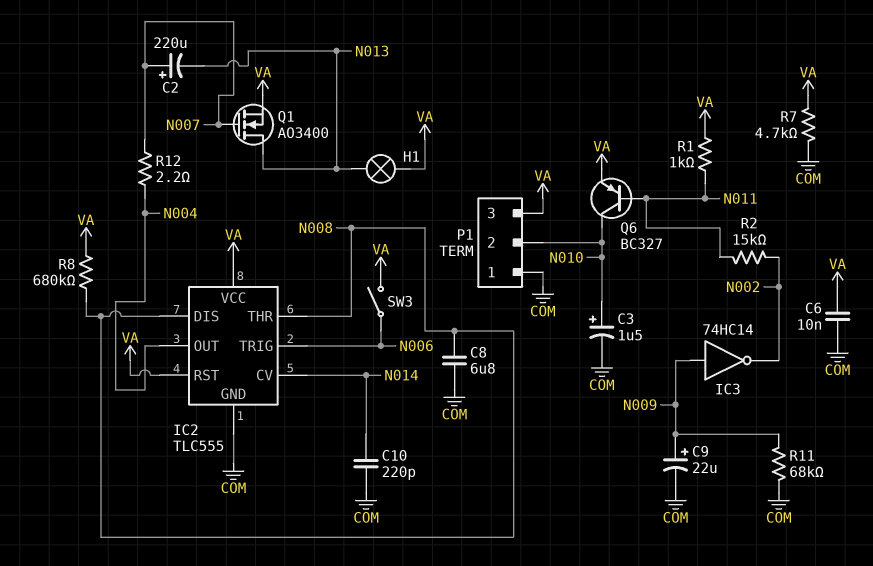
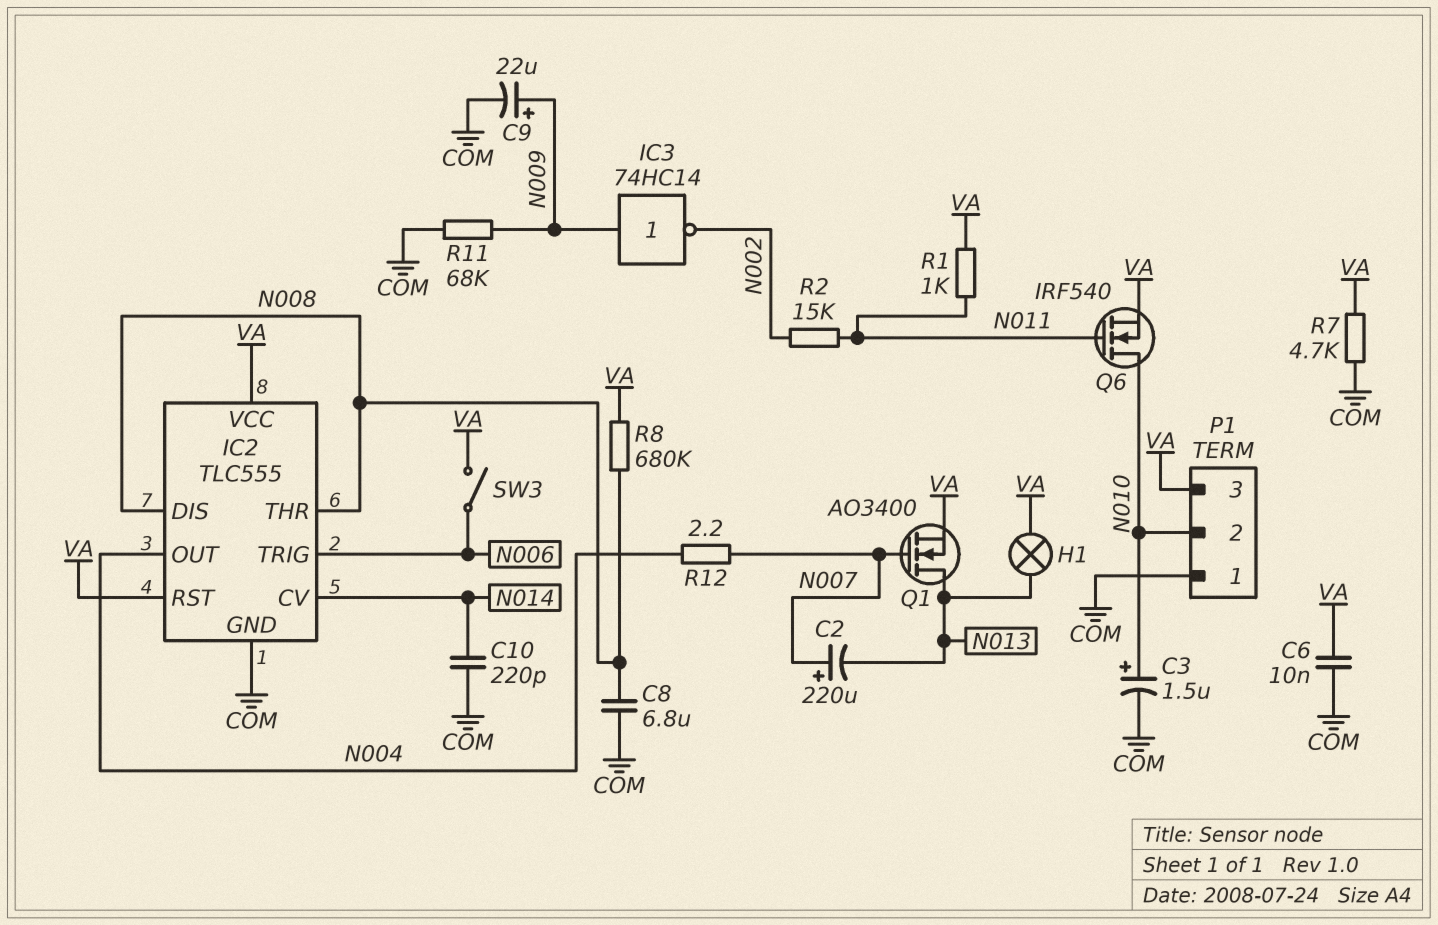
Q6: PNP BC327 (B N011, C N010, E VA) -> NMOS IRF540 (G N011, D N010, S VA)

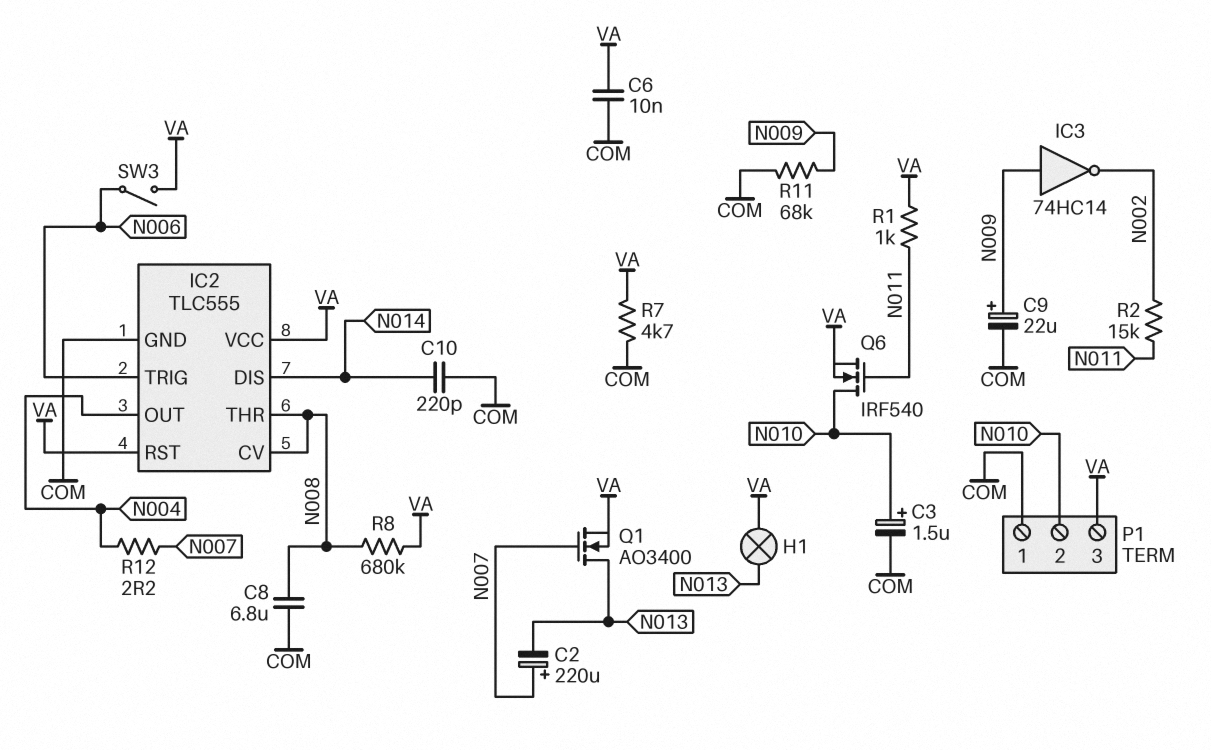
IC2 pin CV: N014 -> N008
IC2 pin DIS: N008 -> N014

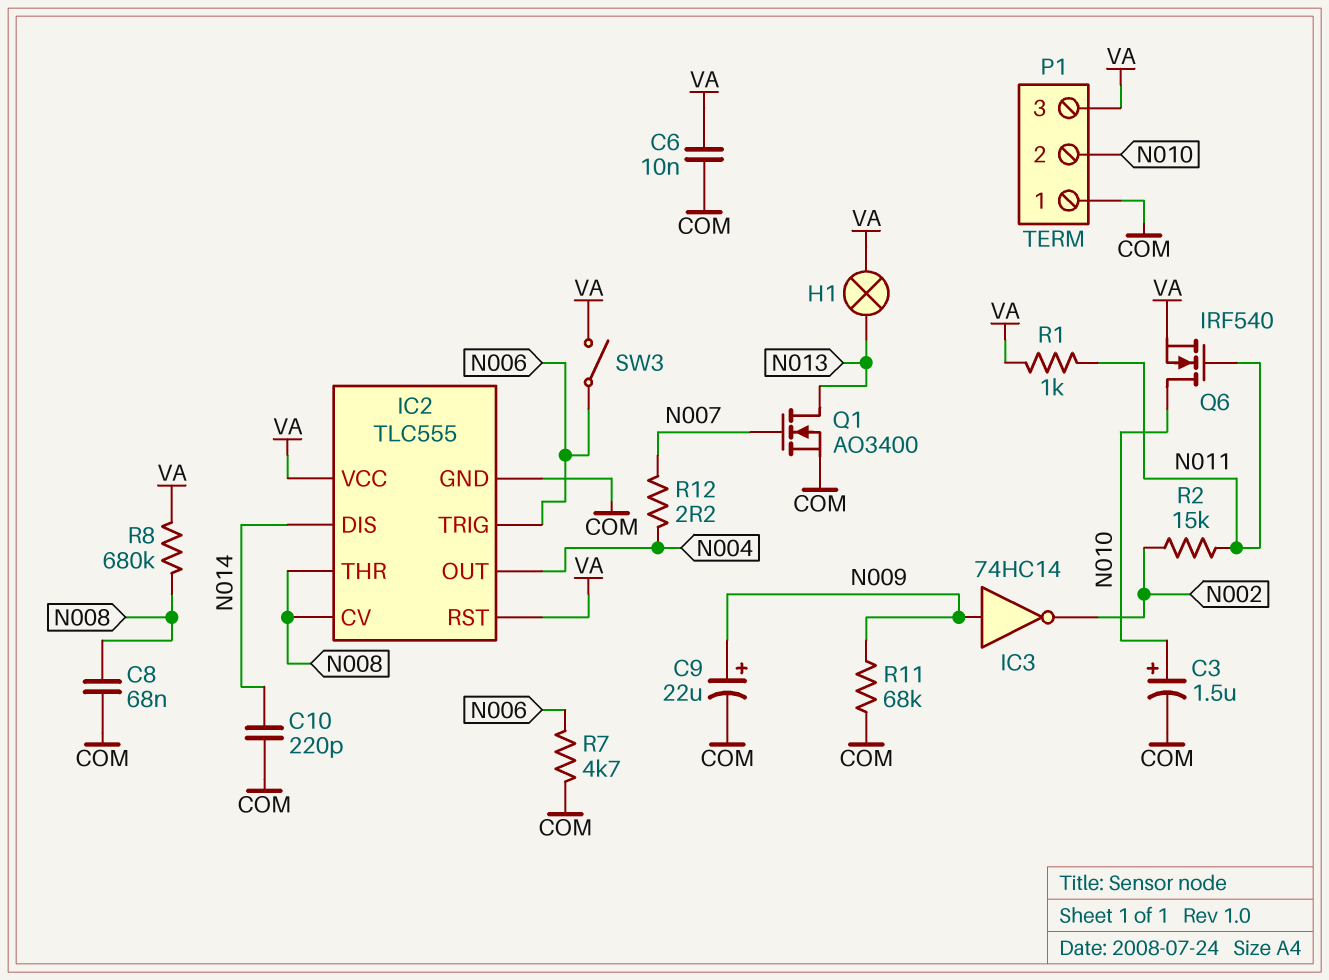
C2: 220uF (plus N007, minus N013) -> none
C8: 6.8uF (COM, N008) -> 68nF (COM, N008)
Q1: NMOS AO3400 (G N007, D N013, S VA) -> NMOS AO3400 (G N007, D N013, S COM)
R7: 4.7k (COM, VA) -> 4.7k (COM, N006)

